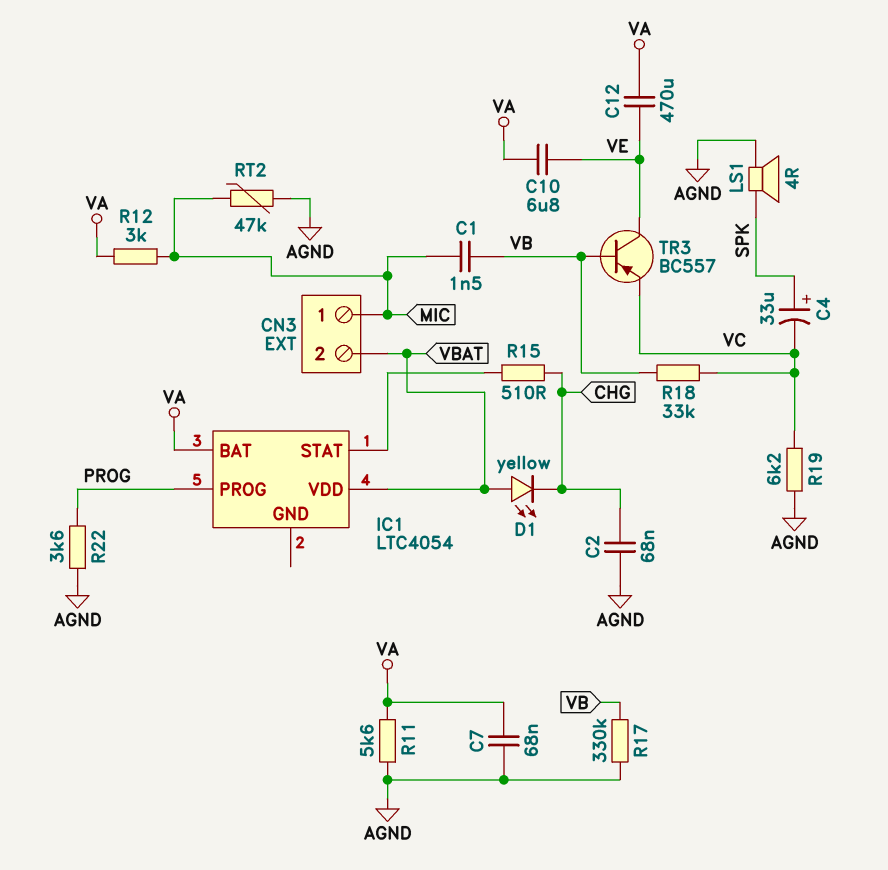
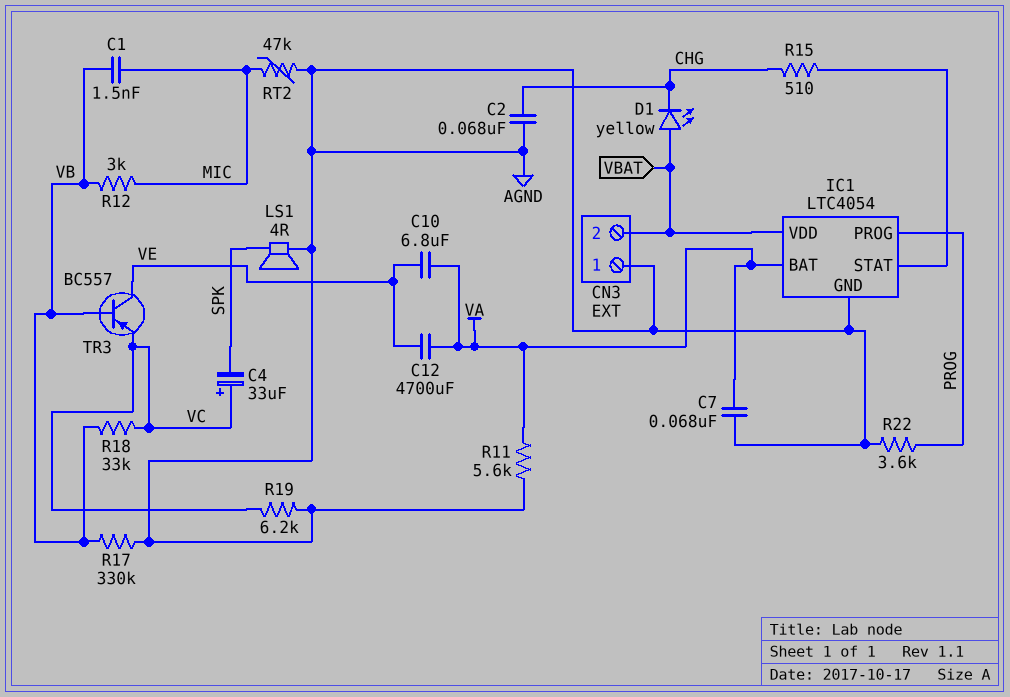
C4: 33uF (plus SPK, minus VC) -> 33uF (plus VC, minus SPK)
C12: 470uF (VA, VE) -> 4700uF (VA, VE)
CN3 pin 1: MIC -> AGND
IC1 pin GND: none -> AGND
R12: 3k (MIC, VA) -> 3k (MIC, VB)

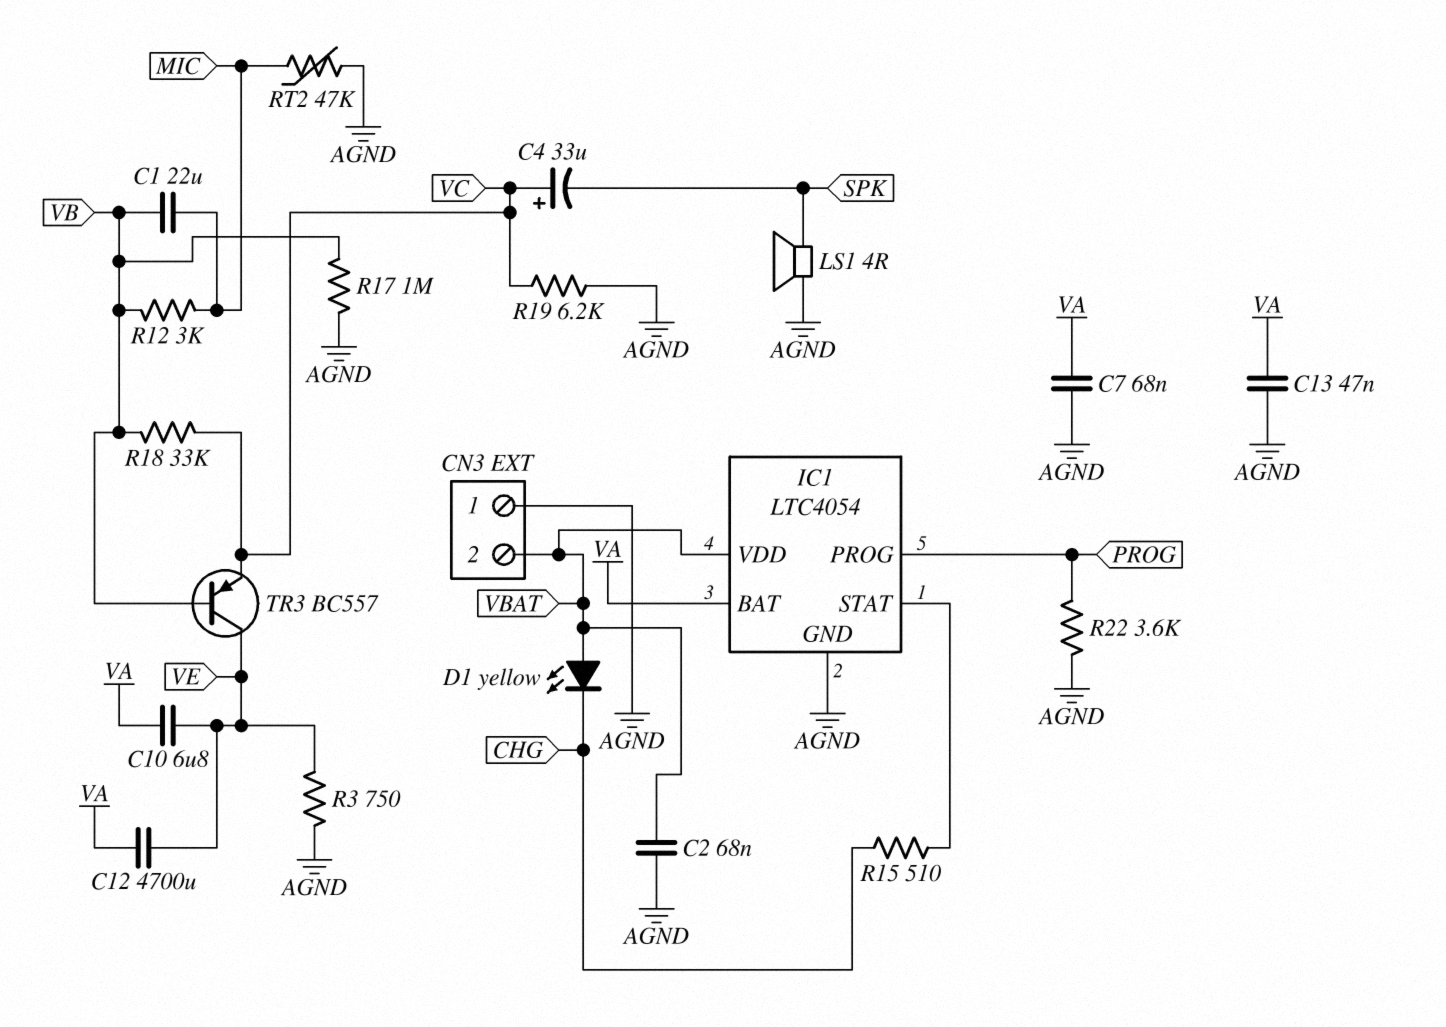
C1: 1.5nF (MIC, VB) -> 22uF (MIC, VB)
C2: 68nF (AGND, CHG) -> 68nF (AGND, VBAT)
C13: none -> 47nF (AGND, VA)
R3: none -> 750 (AGND, VE)
R11: 5.6k (AGND, VA) -> none
R17: 330k (AGND, VB) -> 1M (AGND, VB)

